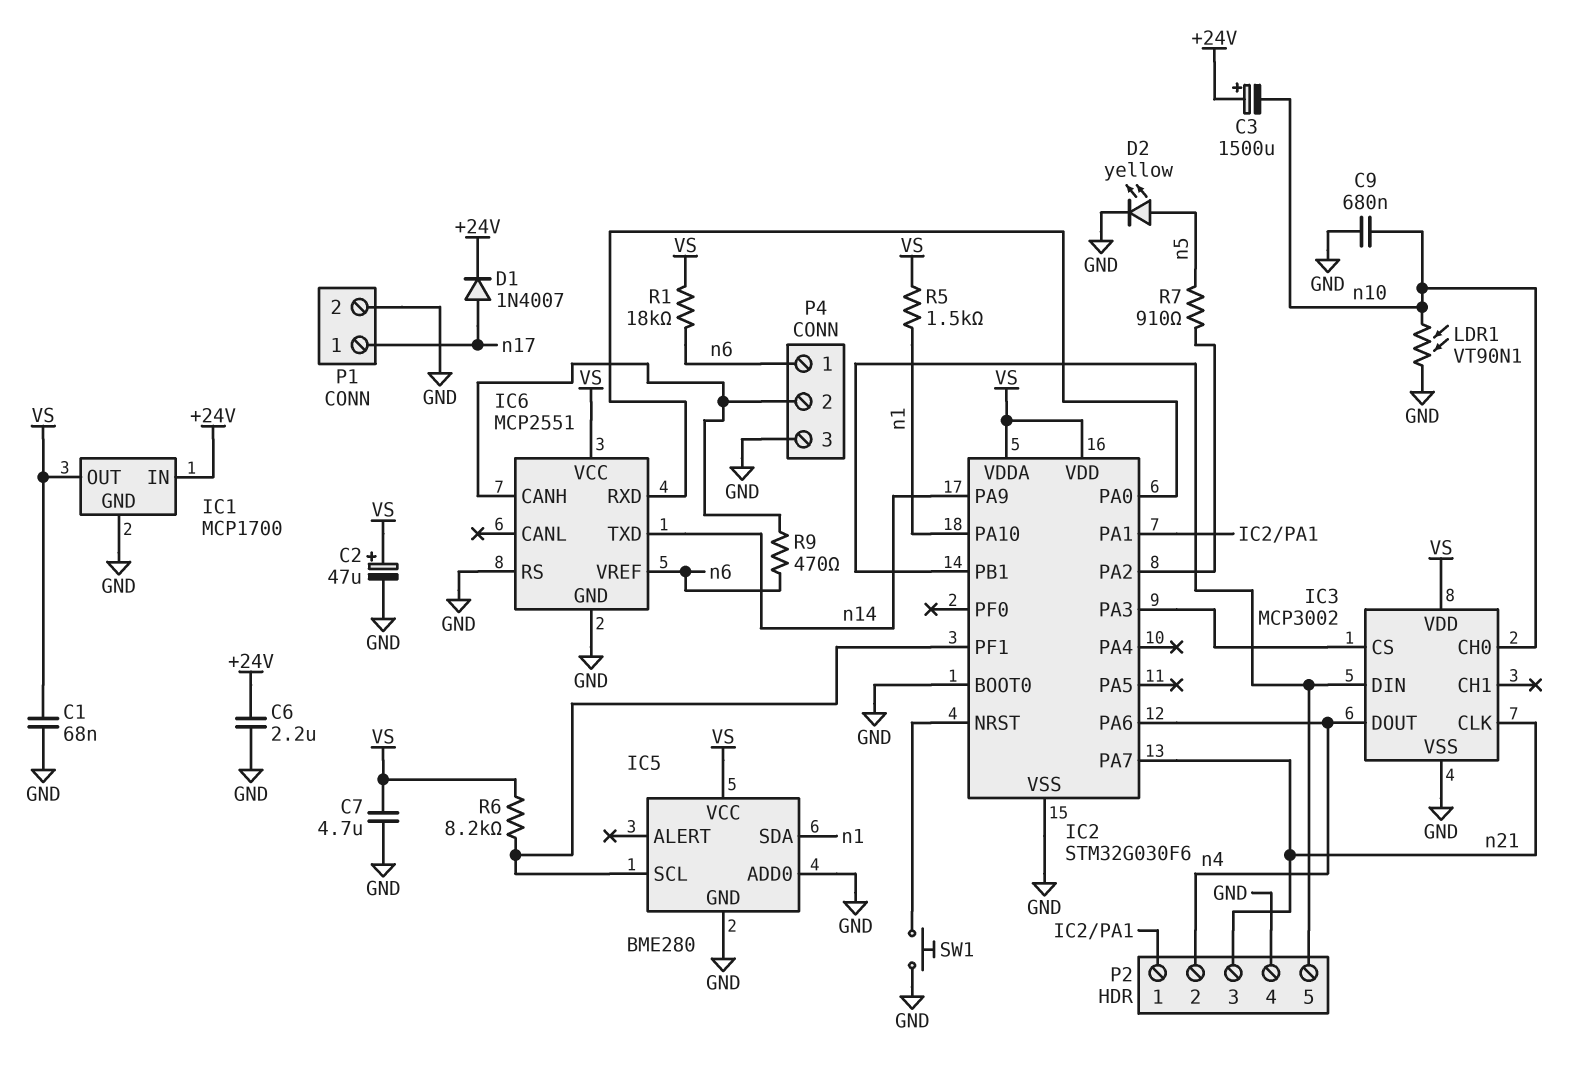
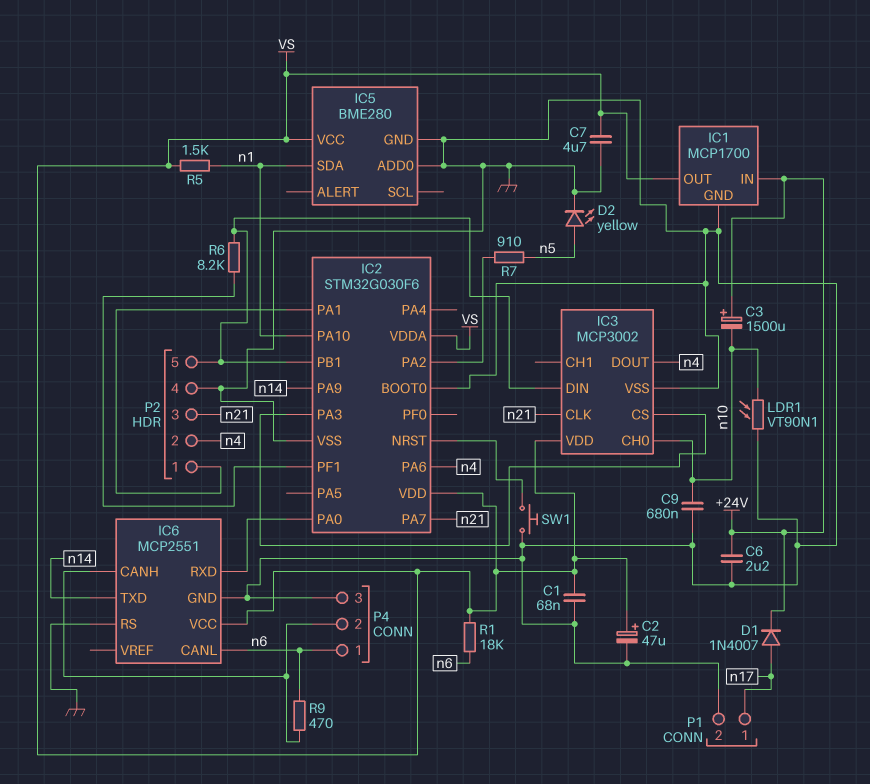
IC5 pin SCL: IC2/PF1 -> none
IC6 pin CANL: none -> n6
IC6 pin VREF: n6 -> none
R6: 8.2k (IC2/PF1, VS) -> 8.2k (IC2/PB1, IC2/PF1)

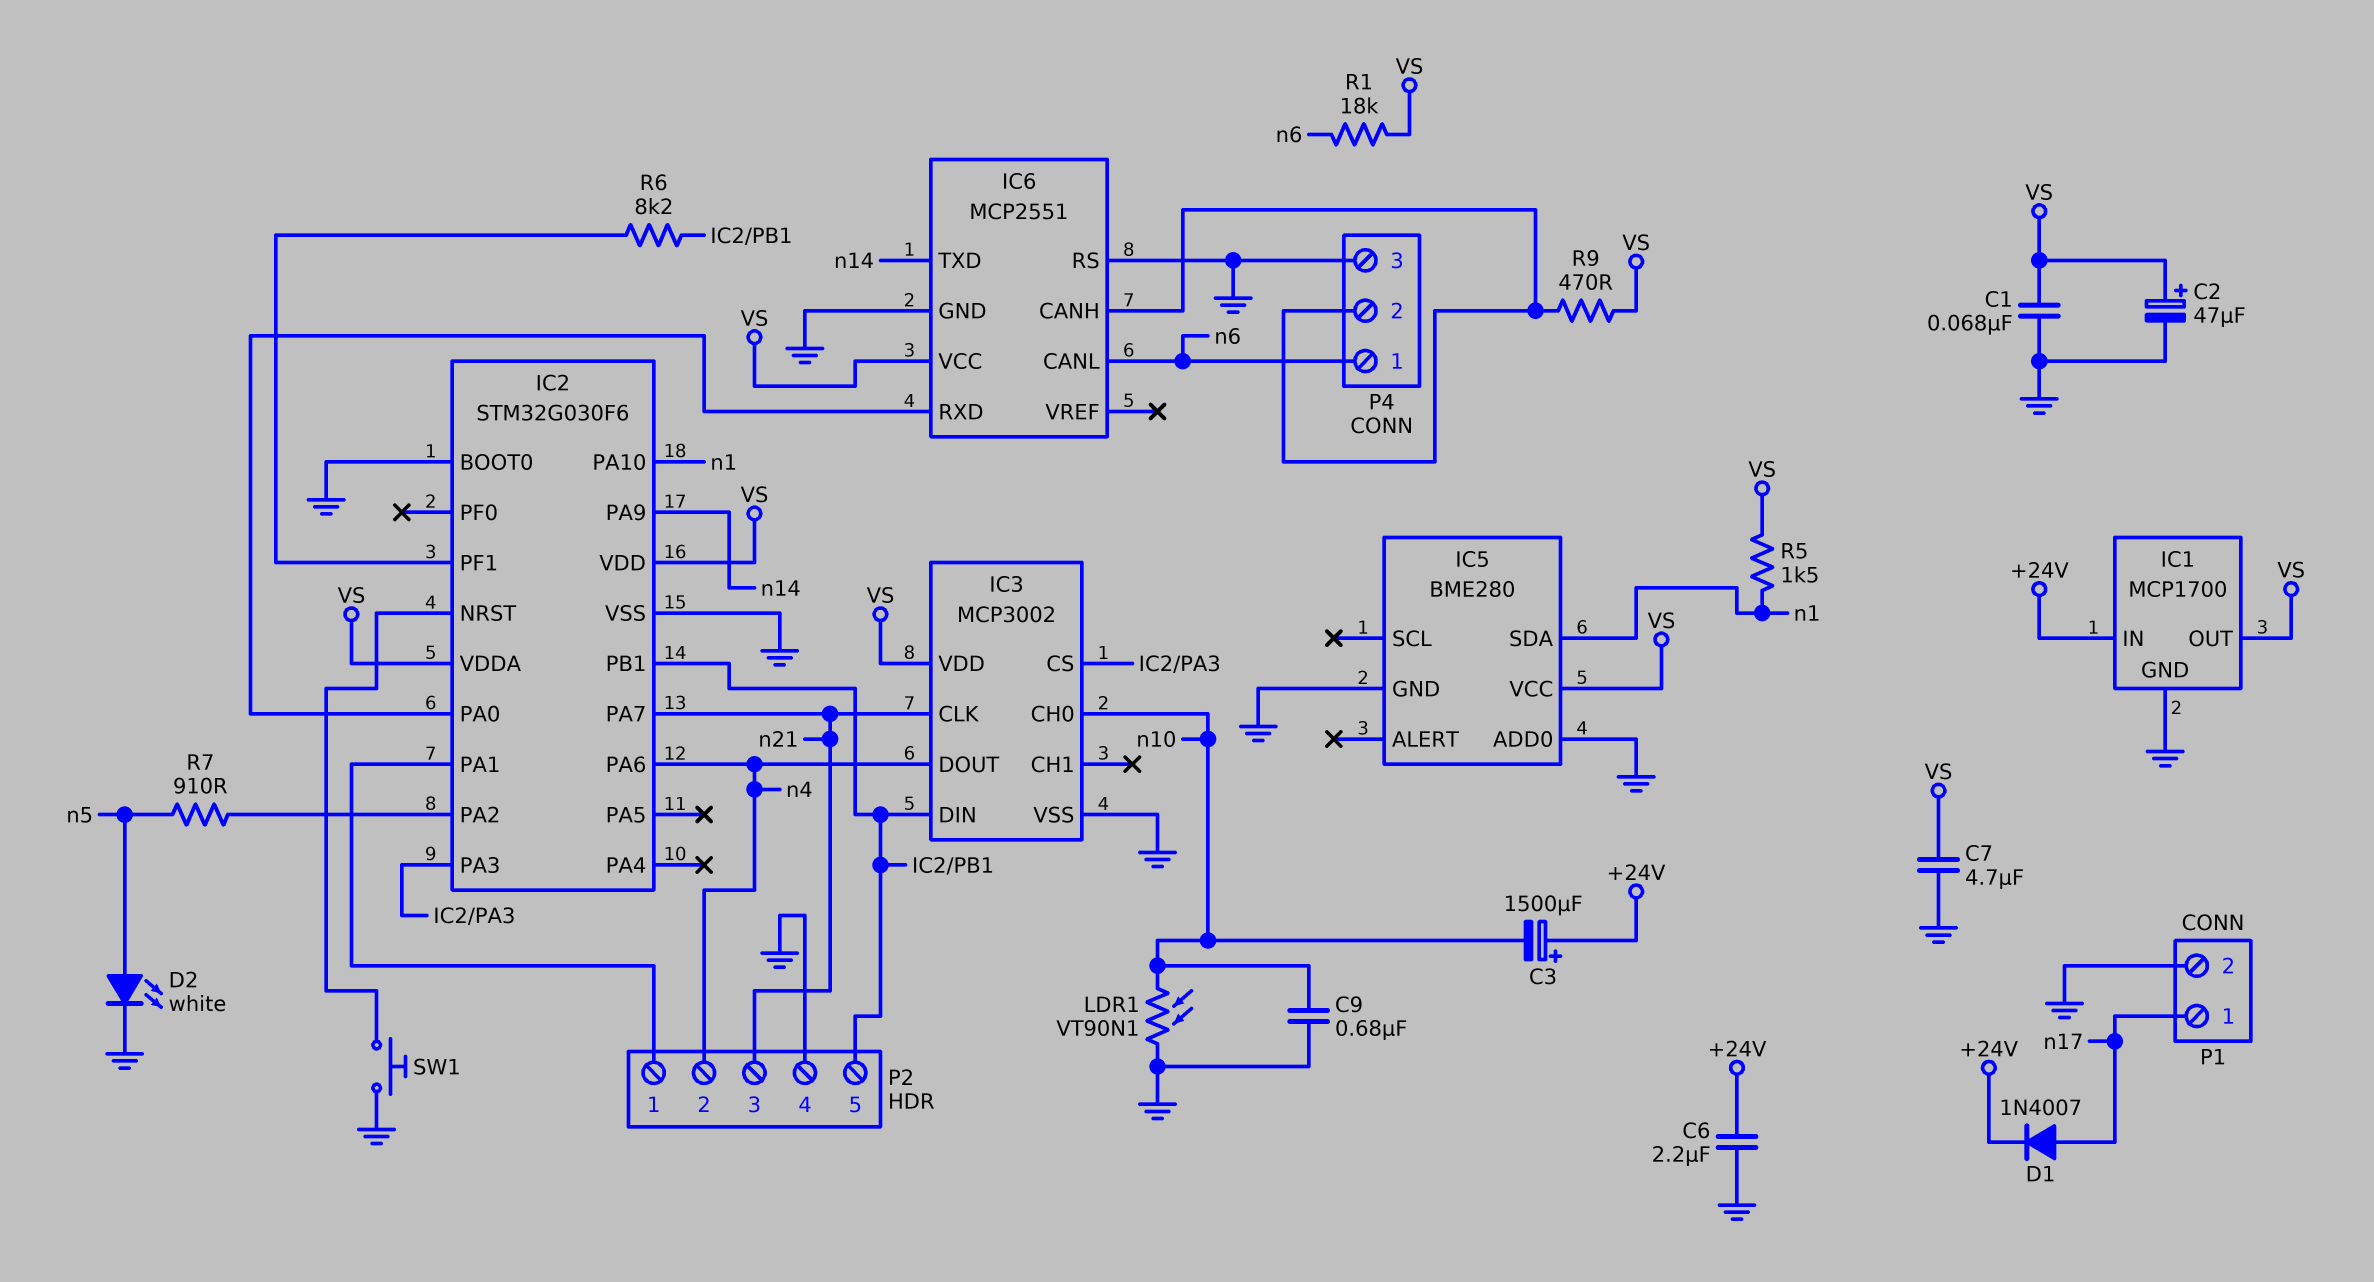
D2: LED yellow (A n5, K GND) -> LED white (A n5, K GND)
R9: 470 (IC6/CANH, n6) -> 470 (IC6/CANH, VS)

